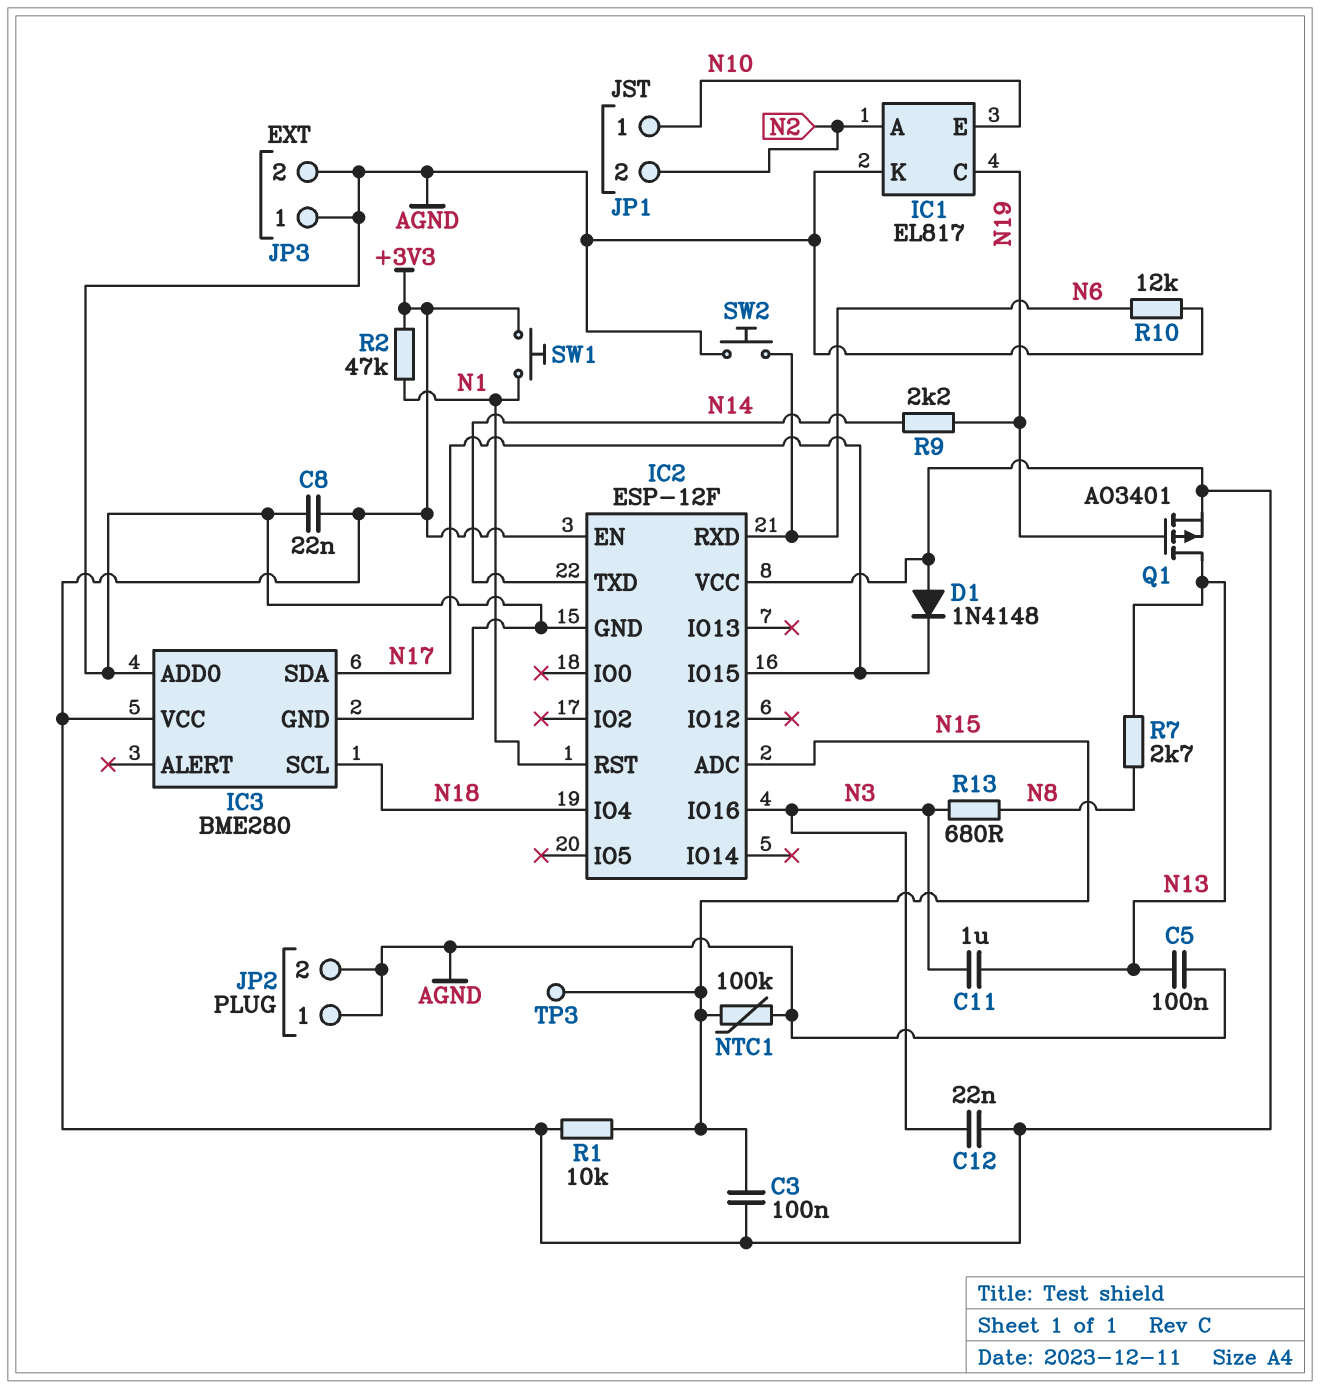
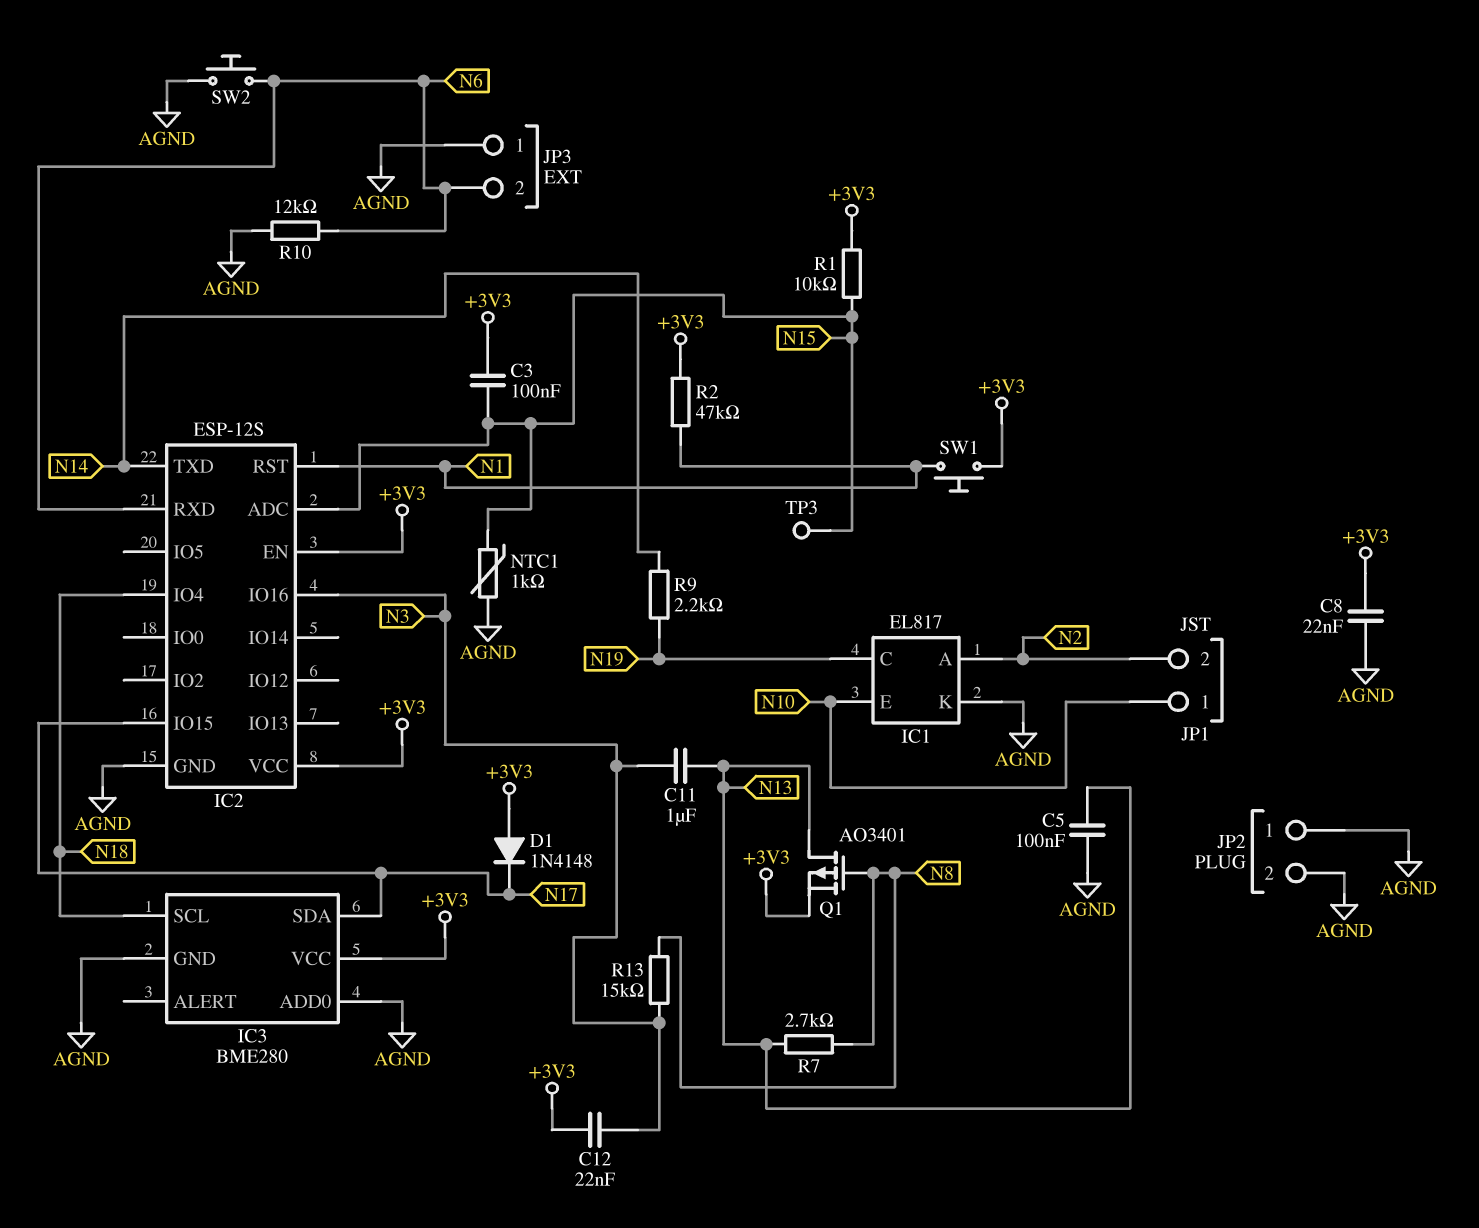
IC2: ESP-12F -> ESP-12S
JP3 pin 2: AGND -> N6
NTC1: 100k (AGND, N15) -> 1k (AGND, N15)
Q1: PMOS AO3401 (G N19, D N13, S +3V3) -> PMOS AO3401 (G N8, D N13, S +3V3)
R13: 680 (N3, N8) -> 15k (N3, N8)

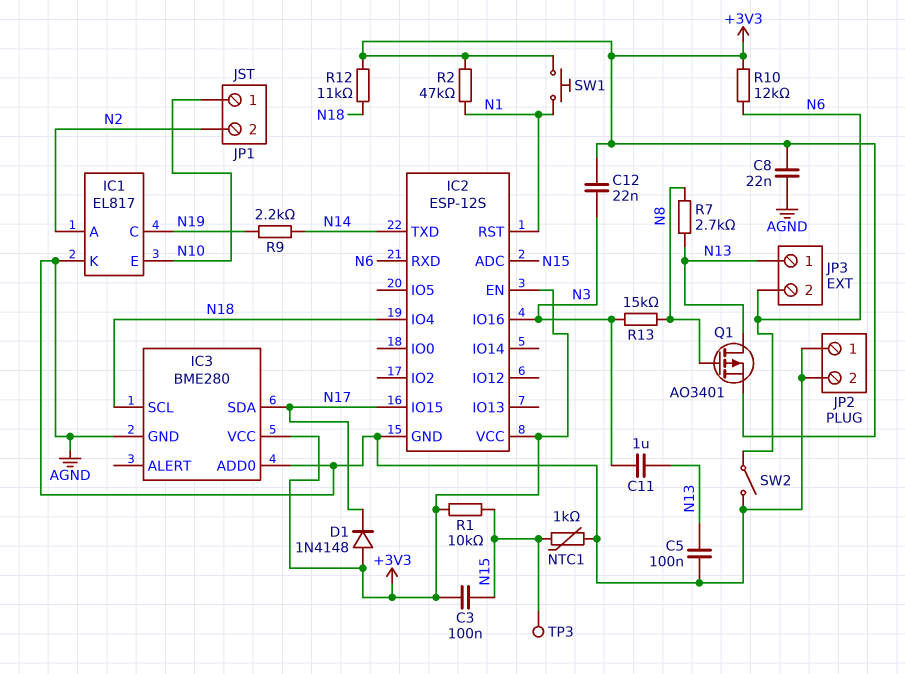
JP3 pin 1: AGND -> N13
R10: 12k (AGND, N6) -> 12k (+3V3, N6)
R12: none -> 11k (+3V3, N18)
SW2: button (AGND, N6) -> switch (AGND, N6)

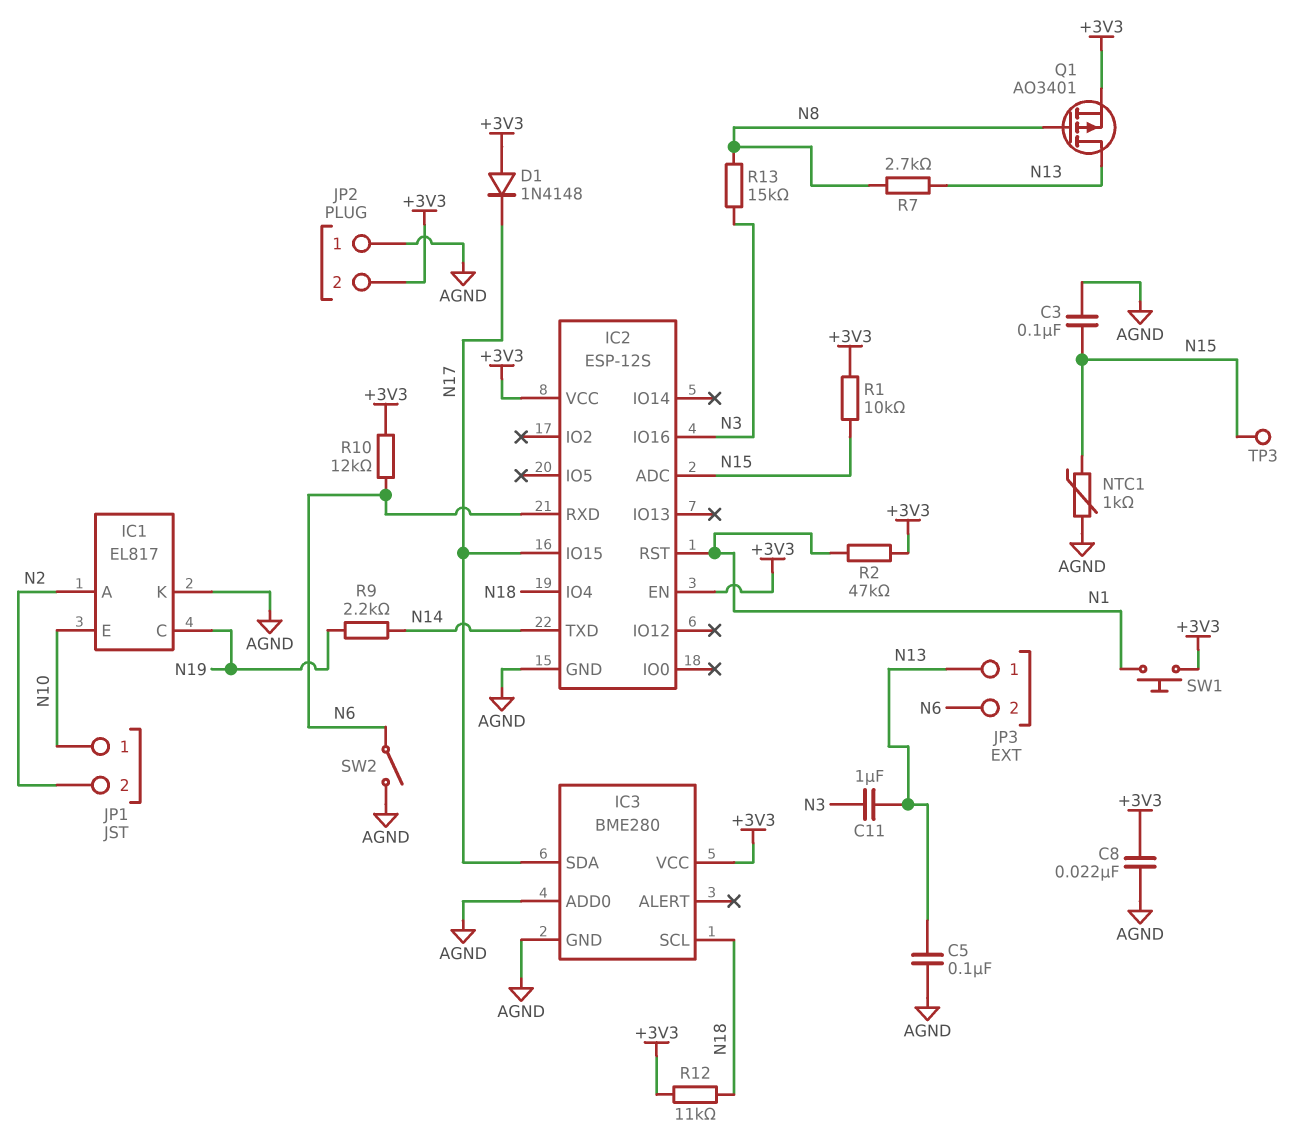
C3: 100nF (+3V3, N15) -> 100nF (AGND, N15)
C12: 22nF (+3V3, N3) -> none
JP2 pin 2: AGND -> +3V3

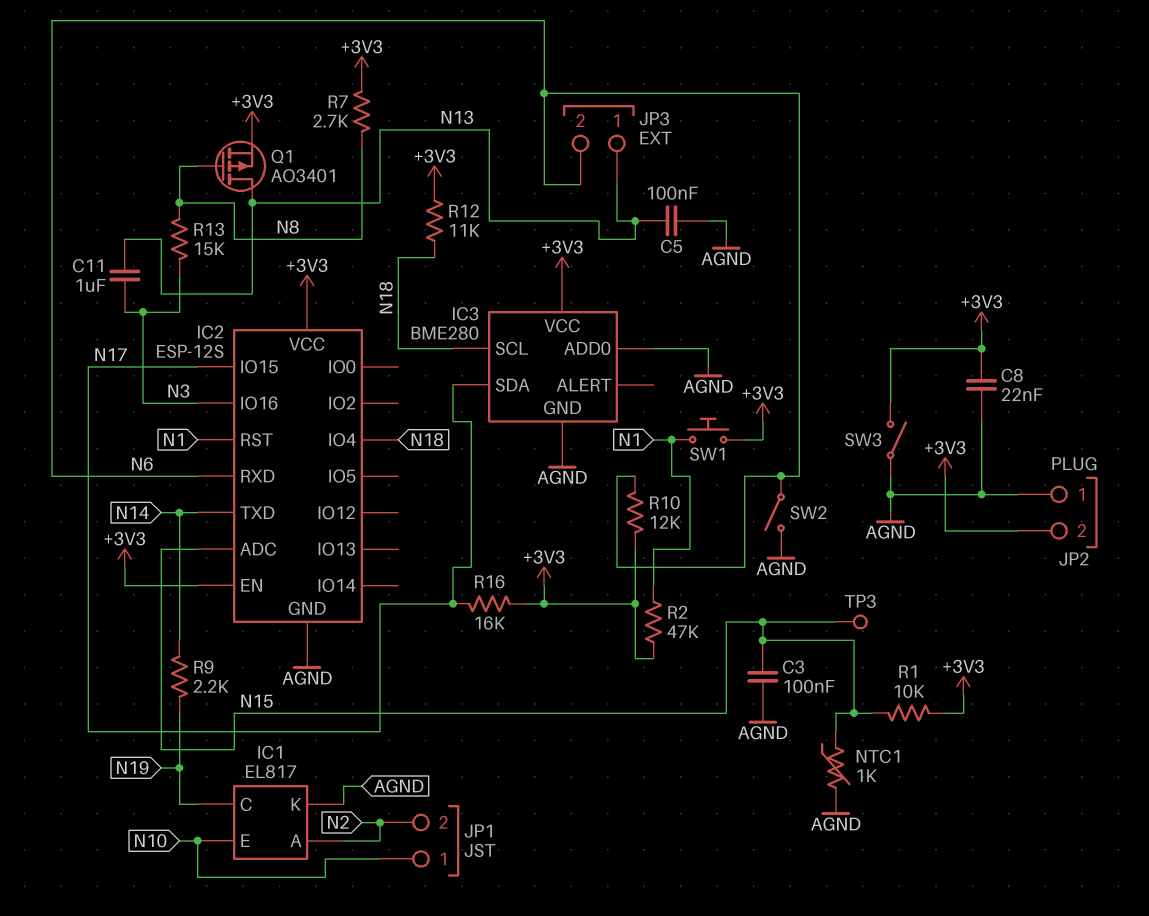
D1: diode 1N4148 (A +3V3, K N17) -> none
R7: 2.7k (N8, N13) -> 2.7k (+3V3, N8)
R16: none -> 16k (+3V3, N17)
SW3: none -> switch (+3V3, AGND)

